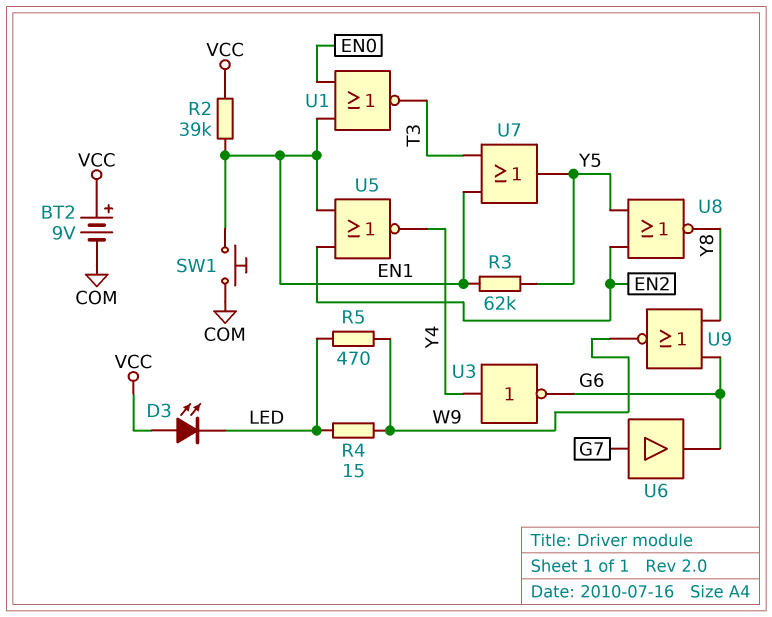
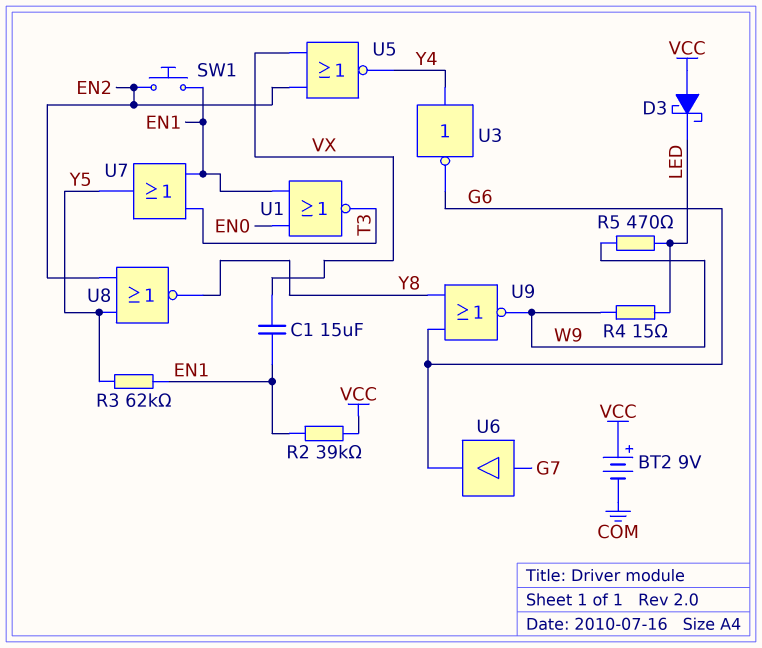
C1: none -> 15uF (EN1, VX)
D3: LED (A VCC, K LED) -> schottky (A VCC, K LED)
SW1: button (COM, EN1) -> button (EN1, EN2)
U5: NOR (in EN1, in EN2, out Y4) -> NOR (in EN2, in VX, out Y4)

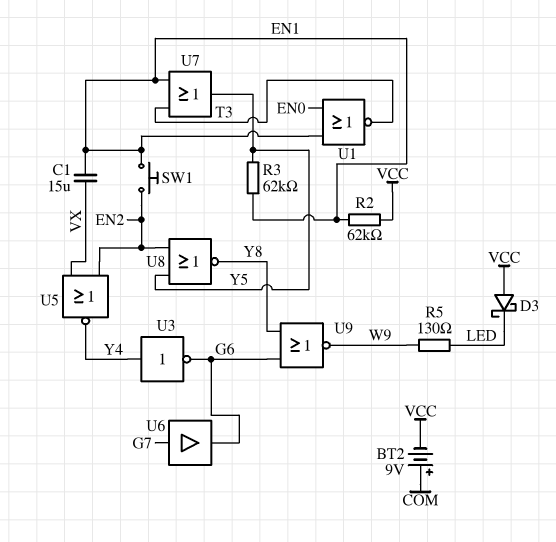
BT2: 9V (plus VCC, minus COM) -> 9V (plus COM, minus VCC)
R2: 39k (EN1, VCC) -> 62k (EN1, VCC)
R4: 15 (LED, W9) -> none
R5: 470 (LED, W9) -> 130 (LED, W9)

